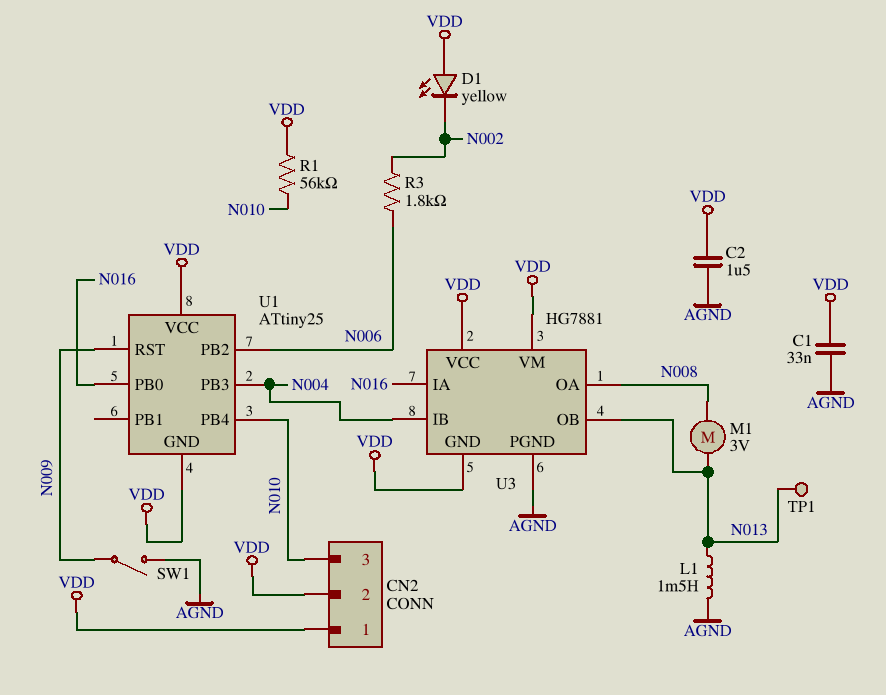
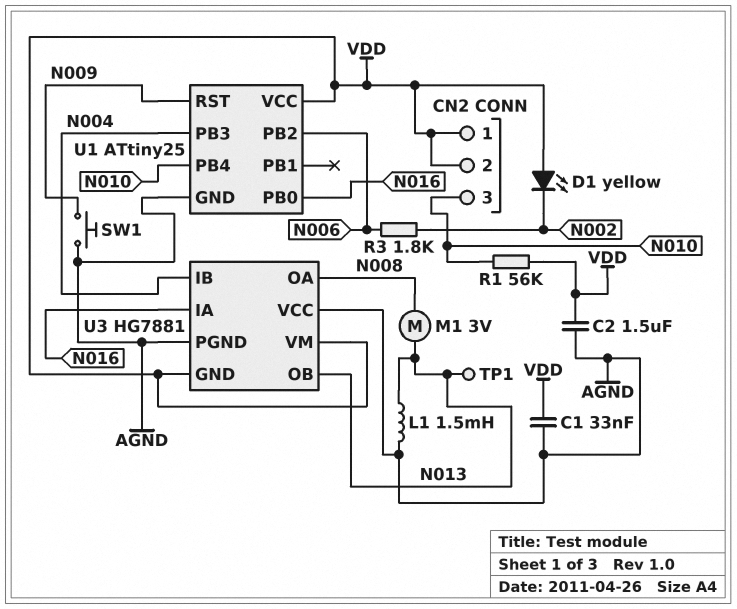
SW1: switch (AGND, N009) -> button (AGND, N009)
U1 pin GND: VDD -> AGND
U3 pin VCC: VDD -> AGND

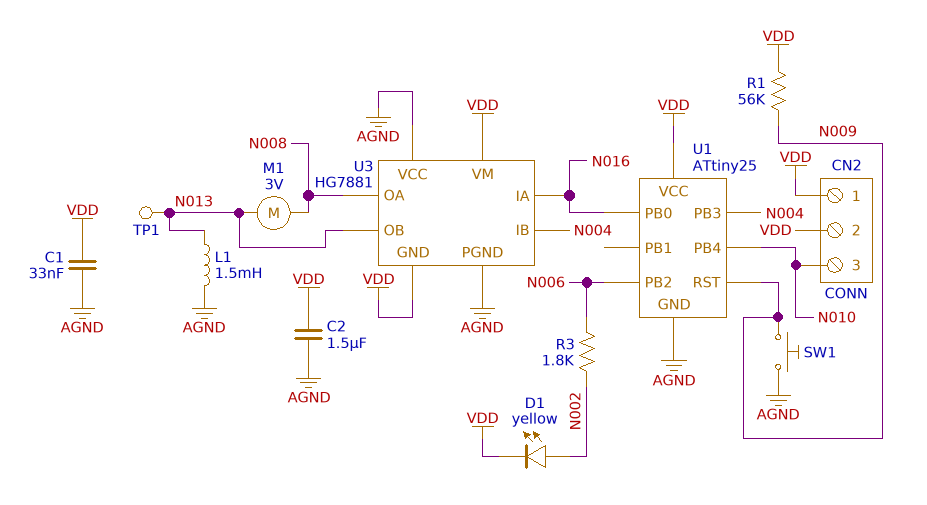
D1: LED yellow (A VDD, K N002) -> LED yellow (A N002, K VDD)
R1: 56k (N010, VDD) -> 56k (N009, VDD)

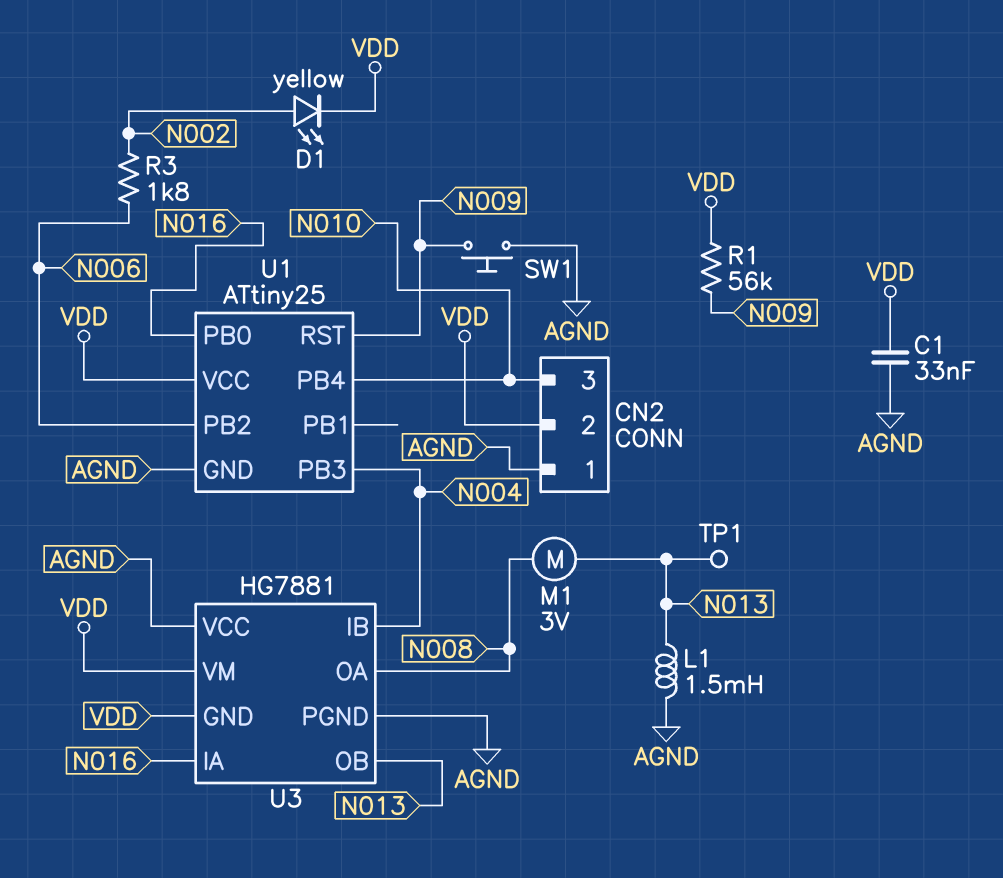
C2: 1.5uF (AGND, VDD) -> none
CN2 pin 1: VDD -> AGND

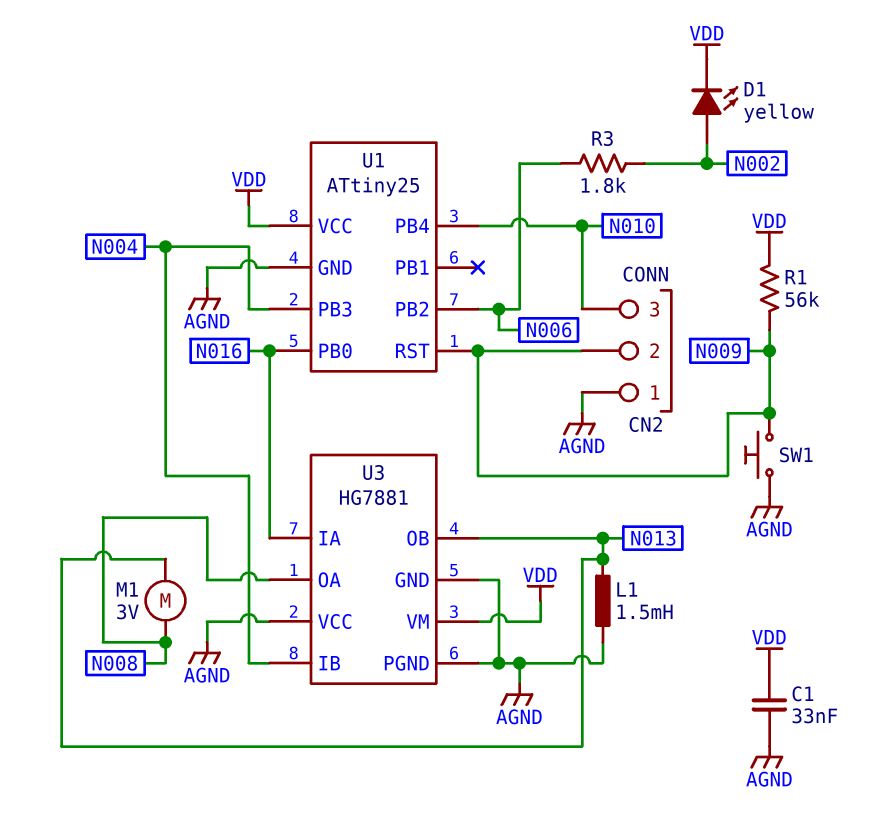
CN2 pin 2: VDD -> N009
TP1: test point (N013) -> none
U3 pin GND: VDD -> AGND

